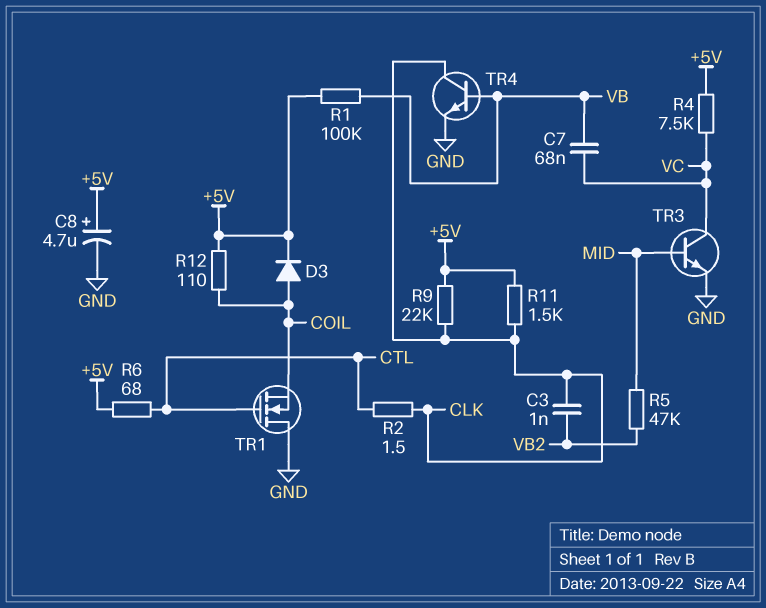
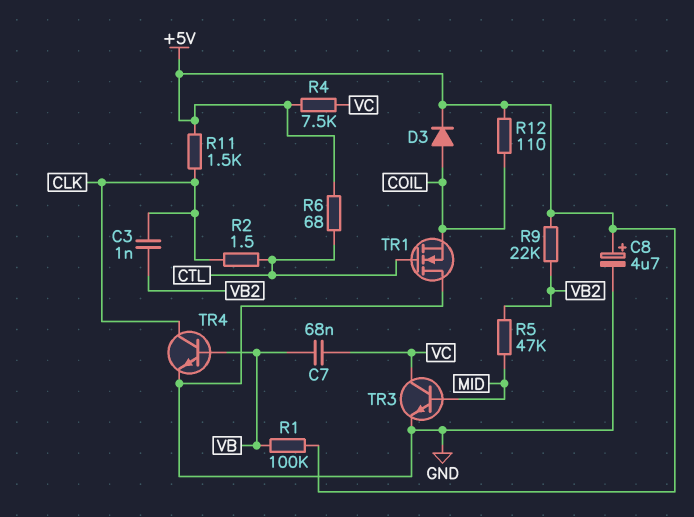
R9: 22k (+5V, CLK) -> 22k (+5V, VB2)

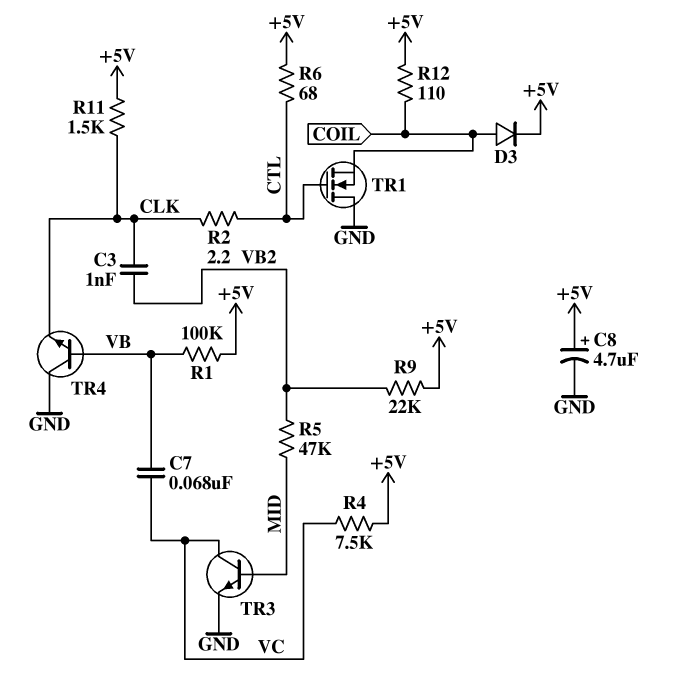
R2: 1.5 (CLK, CTL) -> 2.2 (CLK, CTL)
TR4: NPN (B VB, C CLK, E GND) -> NPN (B VB, C GND, E CLK)

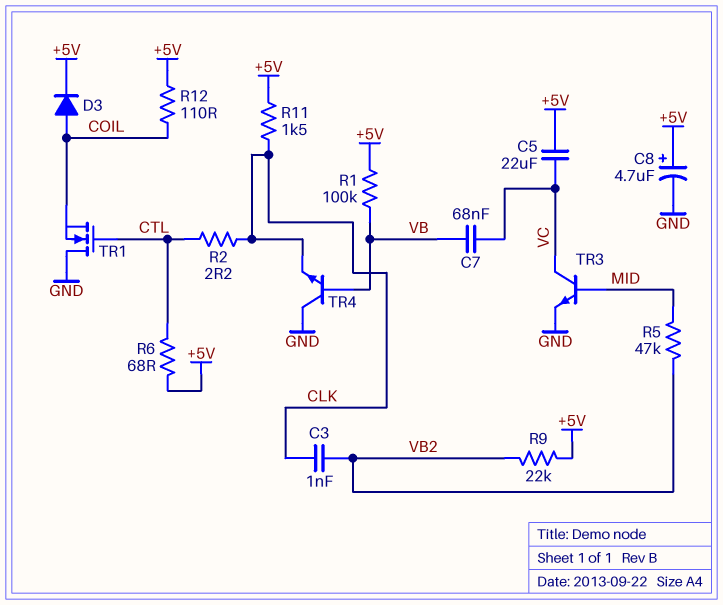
C5: none -> 22uF (+5V, VC)
R4: 7.5k (+5V, VC) -> none

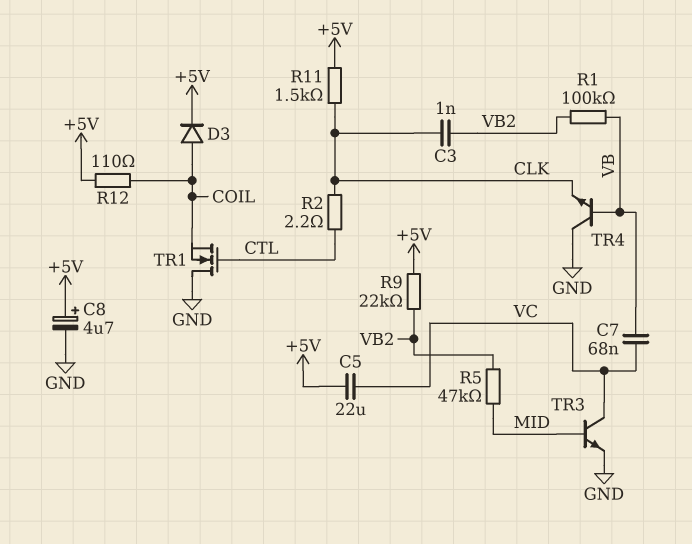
R1: 100k (+5V, VB) -> 100k (VB, VB2)
R6: 68 (+5V, CTL) -> none

